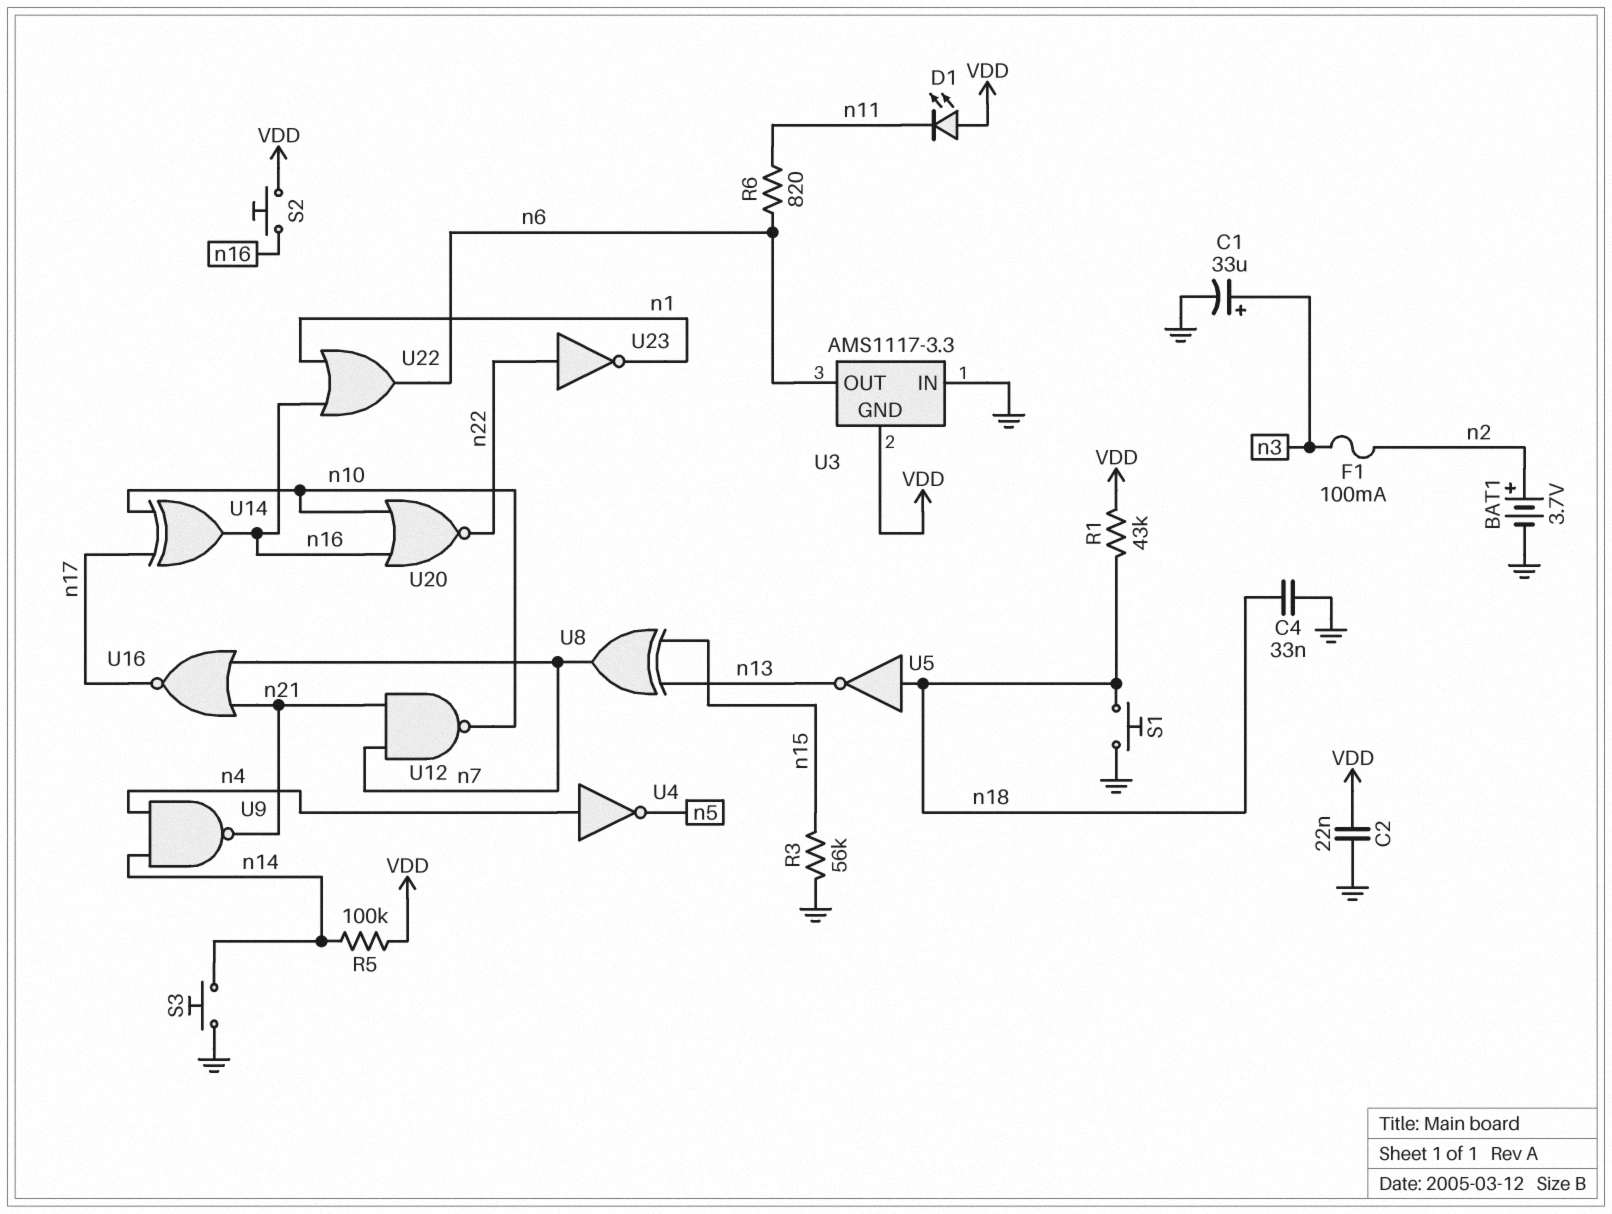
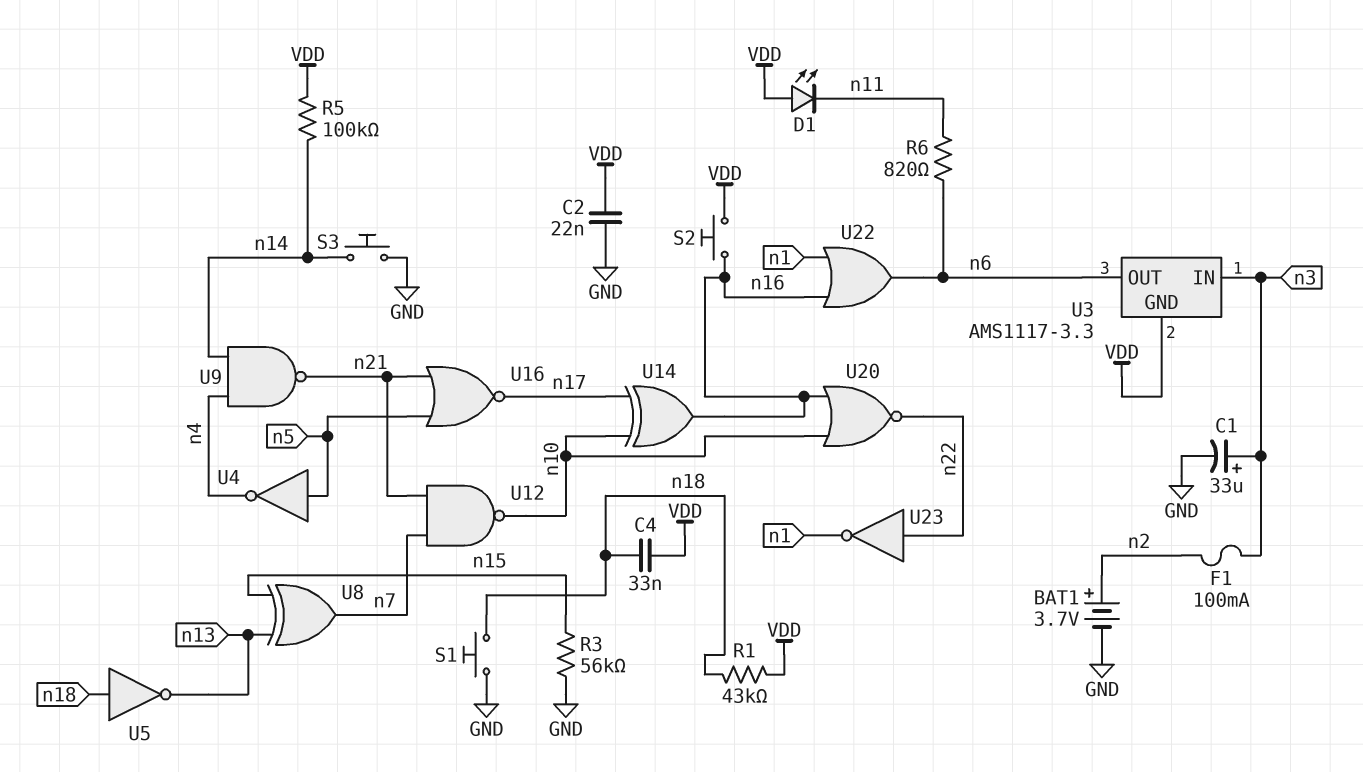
C4: 33nF (GND, n18) -> 33nF (VDD, n18)
U3 pin IN: GND -> n3
U4: NOT (in n4, out n5) -> NOT (in n5, out n4)
U16: NOR (in n7, in n21, out n17) -> NOR (in n5, in n21, out n17)

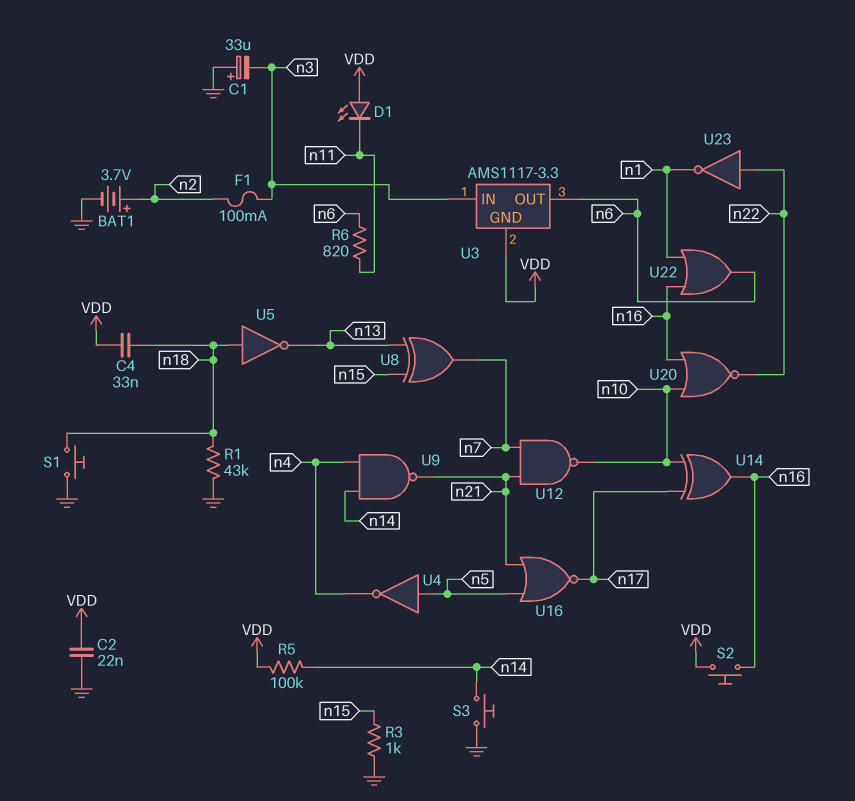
C1: 33uF (plus n3, minus GND) -> 33uF (plus GND, minus n3)
R1: 43k (VDD, n18) -> 43k (GND, n18)
R3: 56k (GND, n15) -> 1k (GND, n15)

